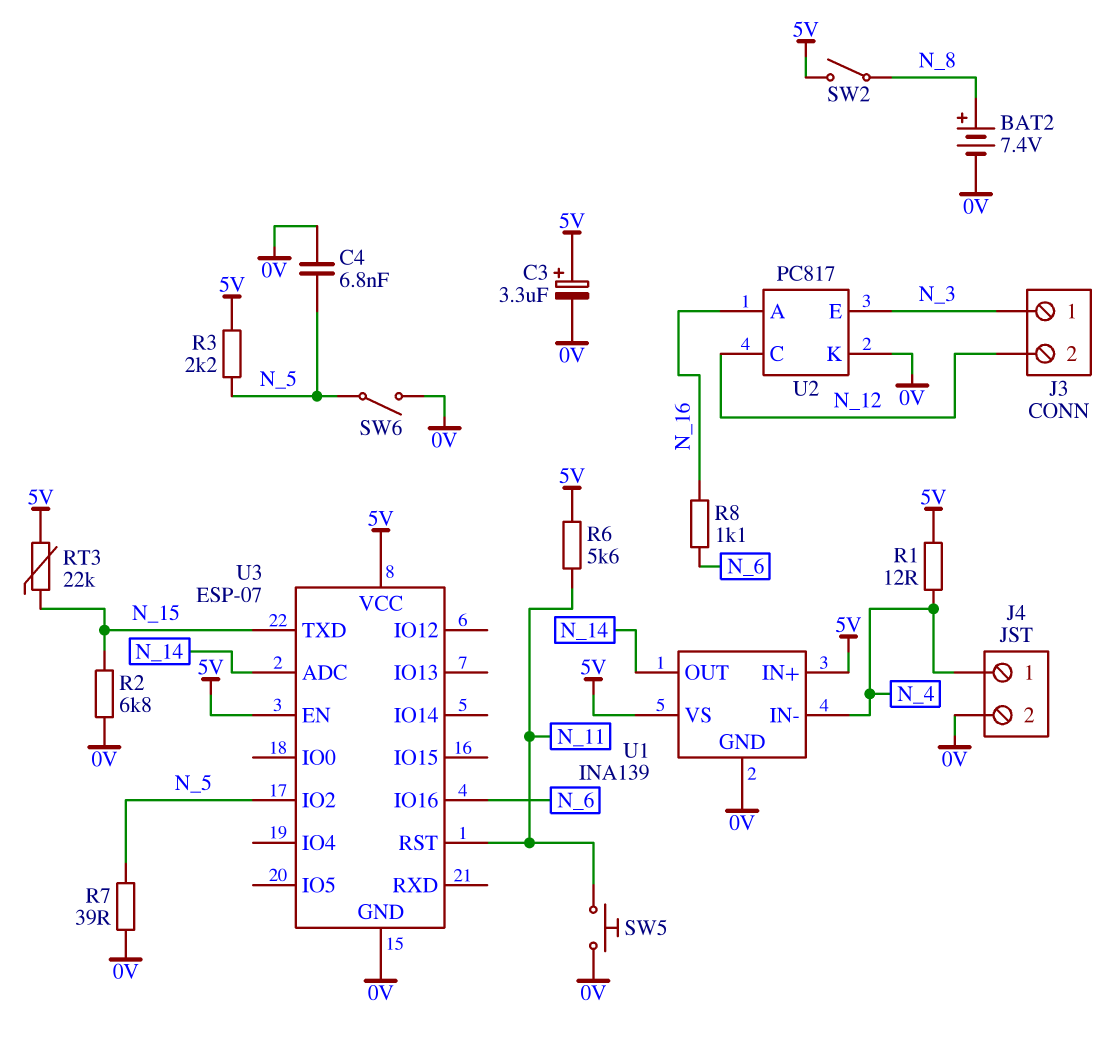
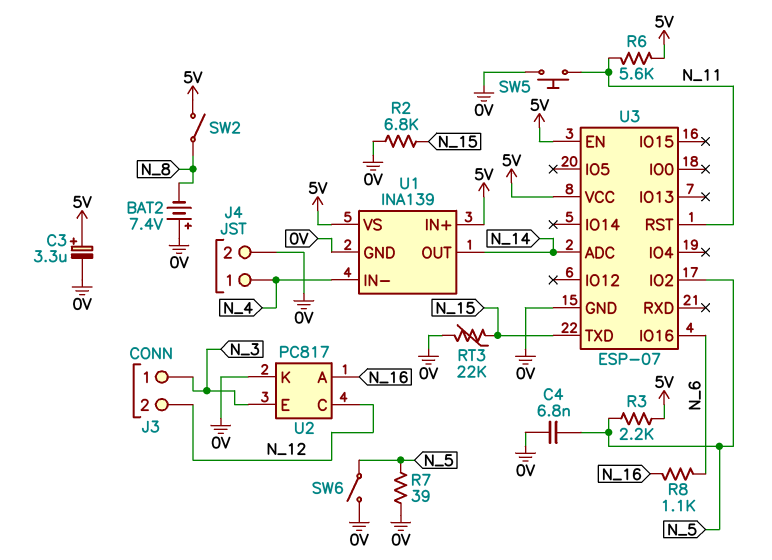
BAT2: 7.4V (plus N_8, minus 0V) -> 7.4V (plus 0V, minus N_8)
R1: 12 (5V, N_4) -> none
RT3: 22k (5V, N_15) -> 22k (0V, N_15)

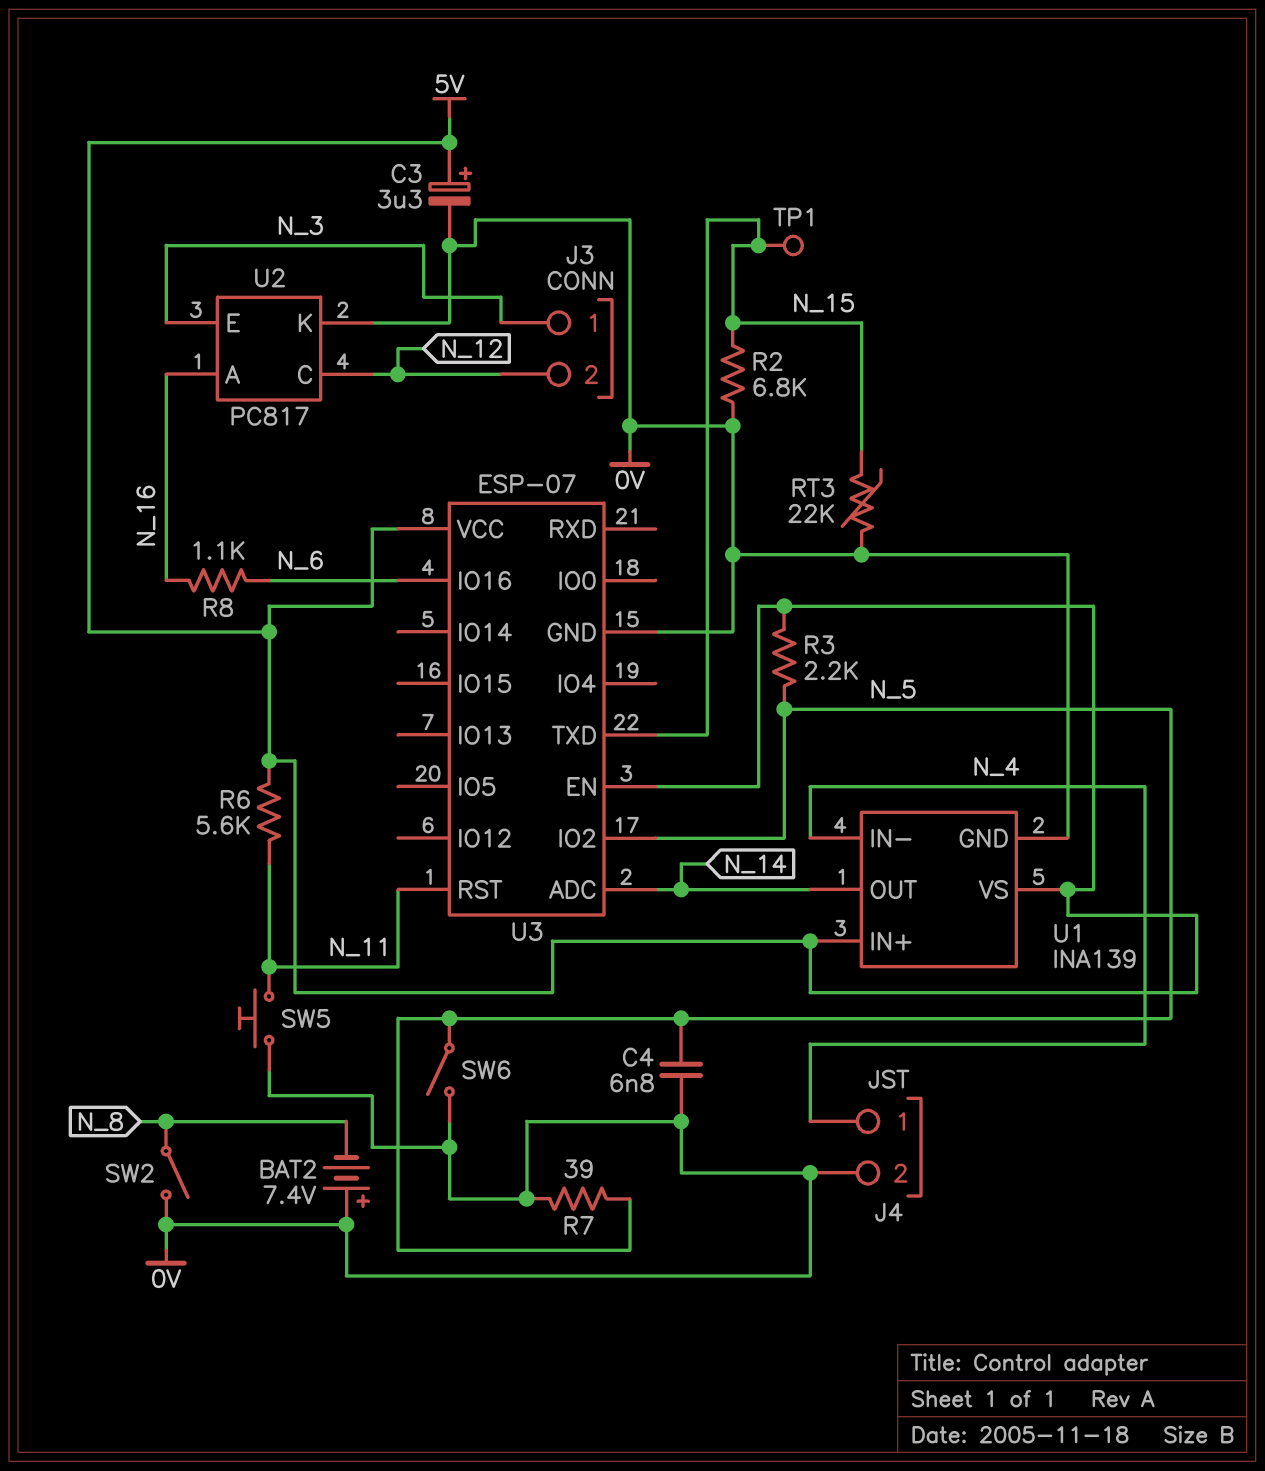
SW2: switch (5V, N_8) -> switch (0V, N_8)
TP1: none -> test point (N_15)

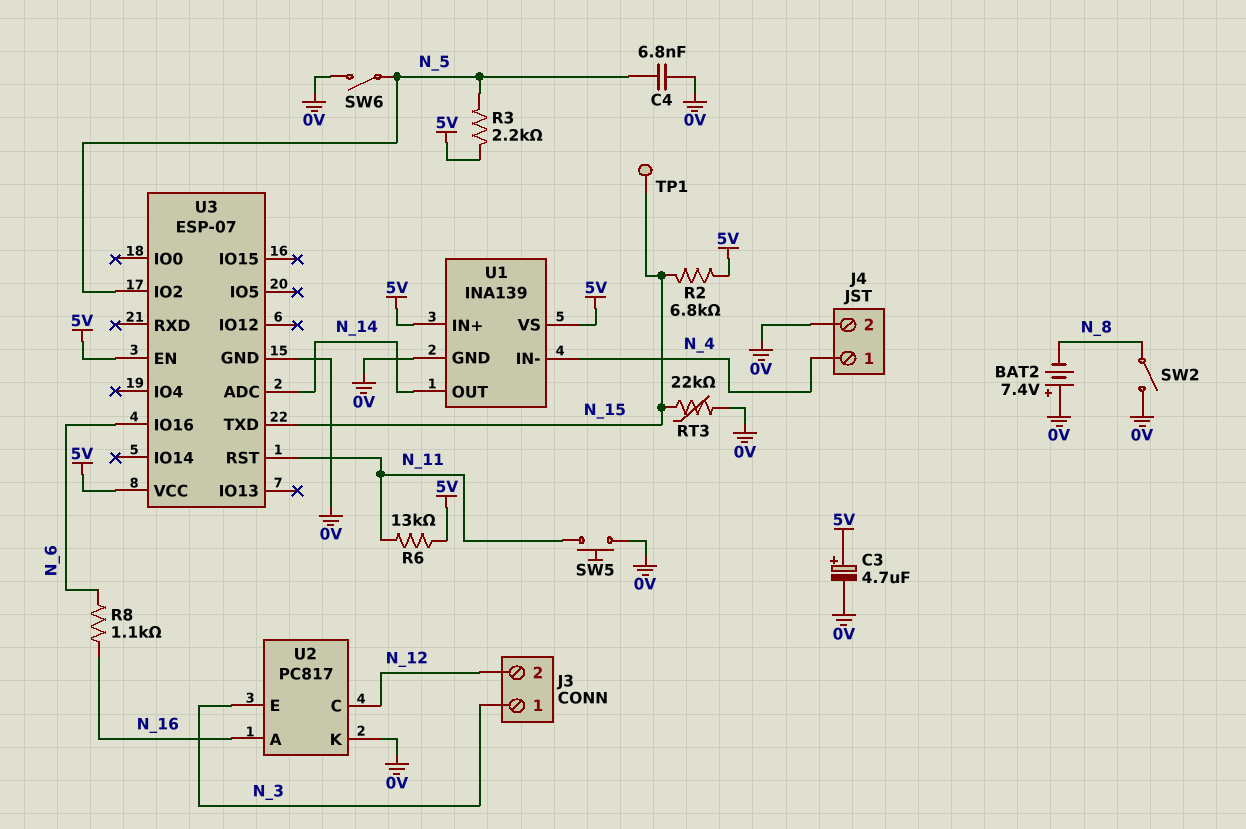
C3: 3.3uF (plus 5V, minus 0V) -> 4.7uF (plus 5V, minus 0V)
R2: 6.8k (0V, N_15) -> 6.8k (5V, N_15)
R6: 5.6k (5V, N_11) -> 13k (5V, N_11)
R7: 39 (0V, N_5) -> none

